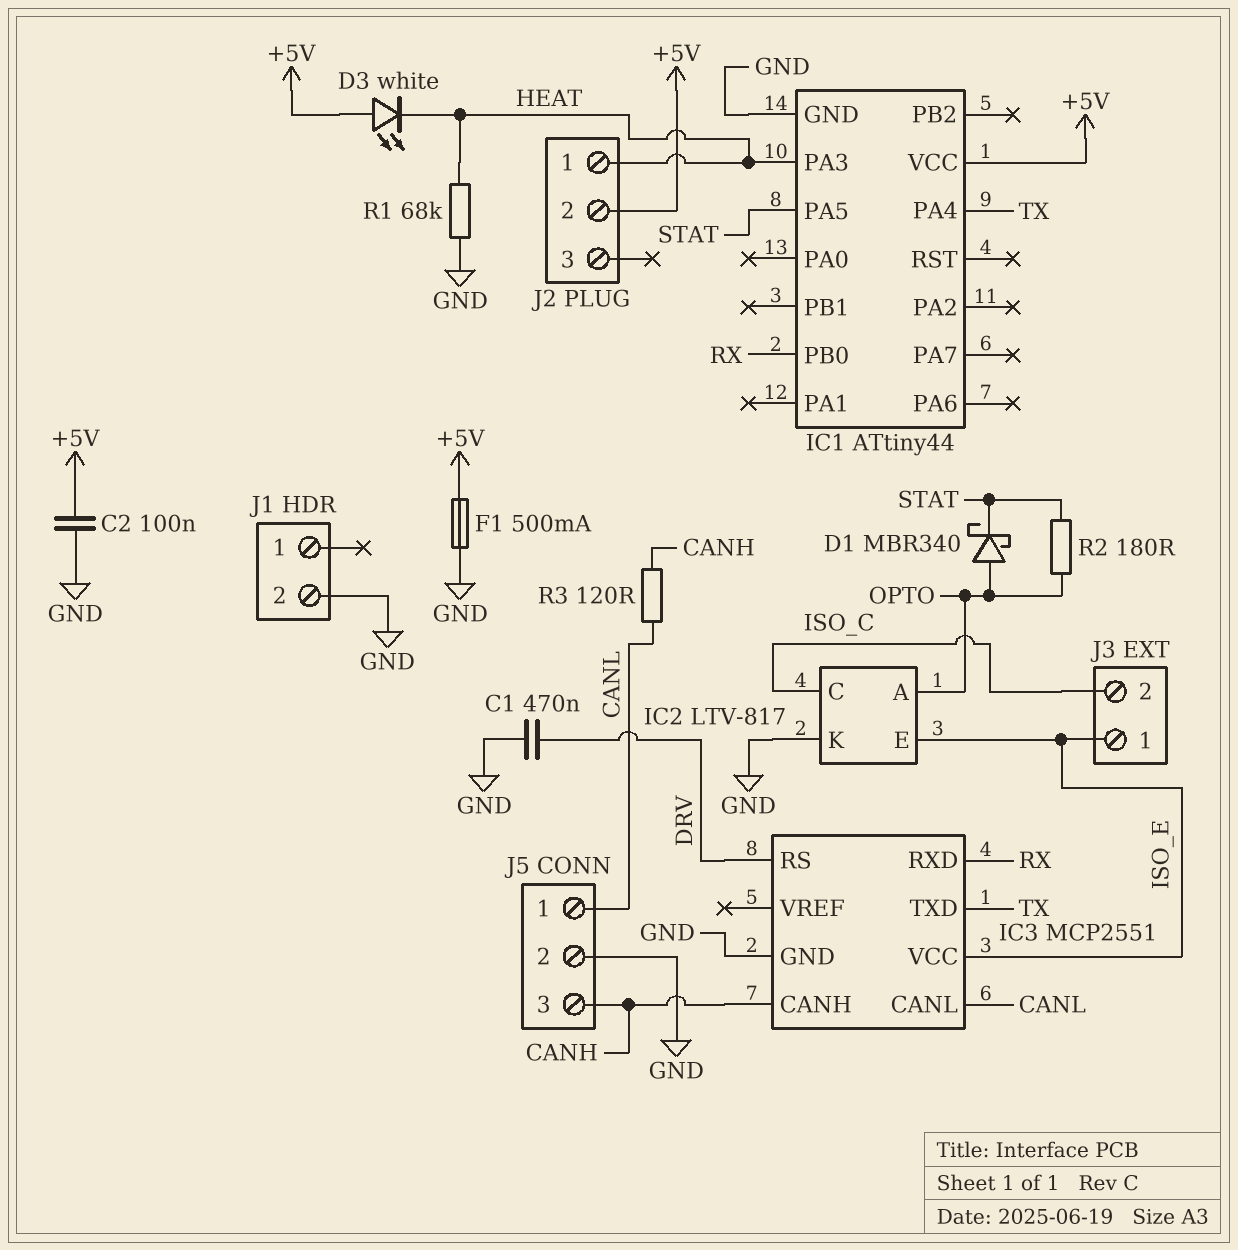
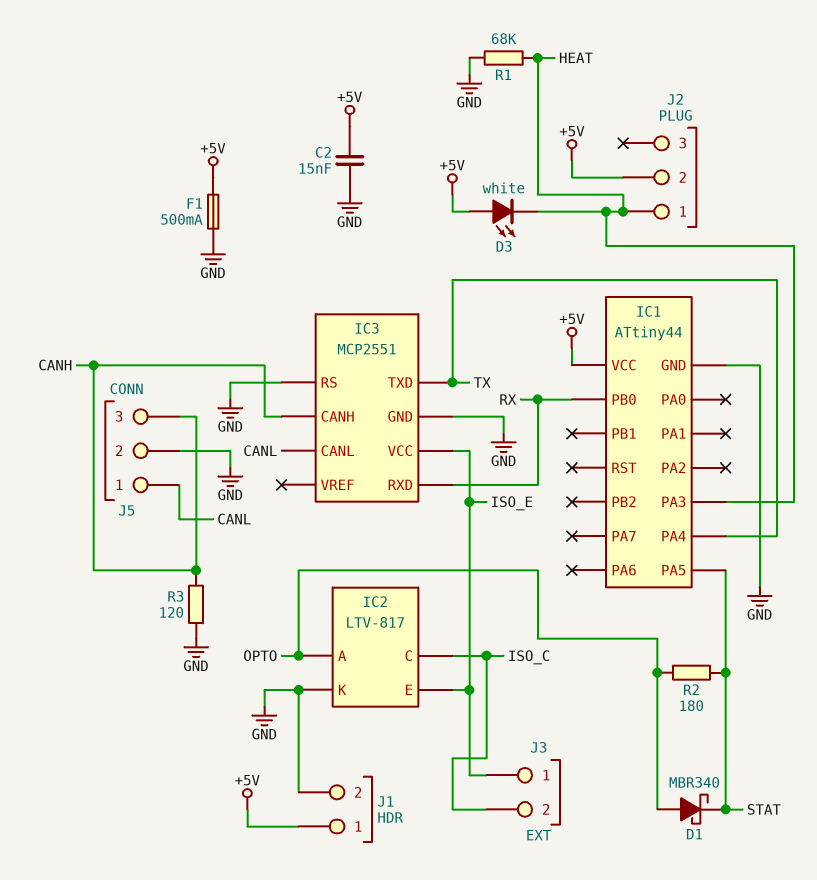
C1: 470nF (DRV, GND) -> none
C2: 100nF (+5V, GND) -> 15nF (+5V, GND)
IC3 pin RS: DRV -> GND
J1 pin 1: none -> +5V
R3: 120 (CANH, CANL) -> 120 (CANH, GND)

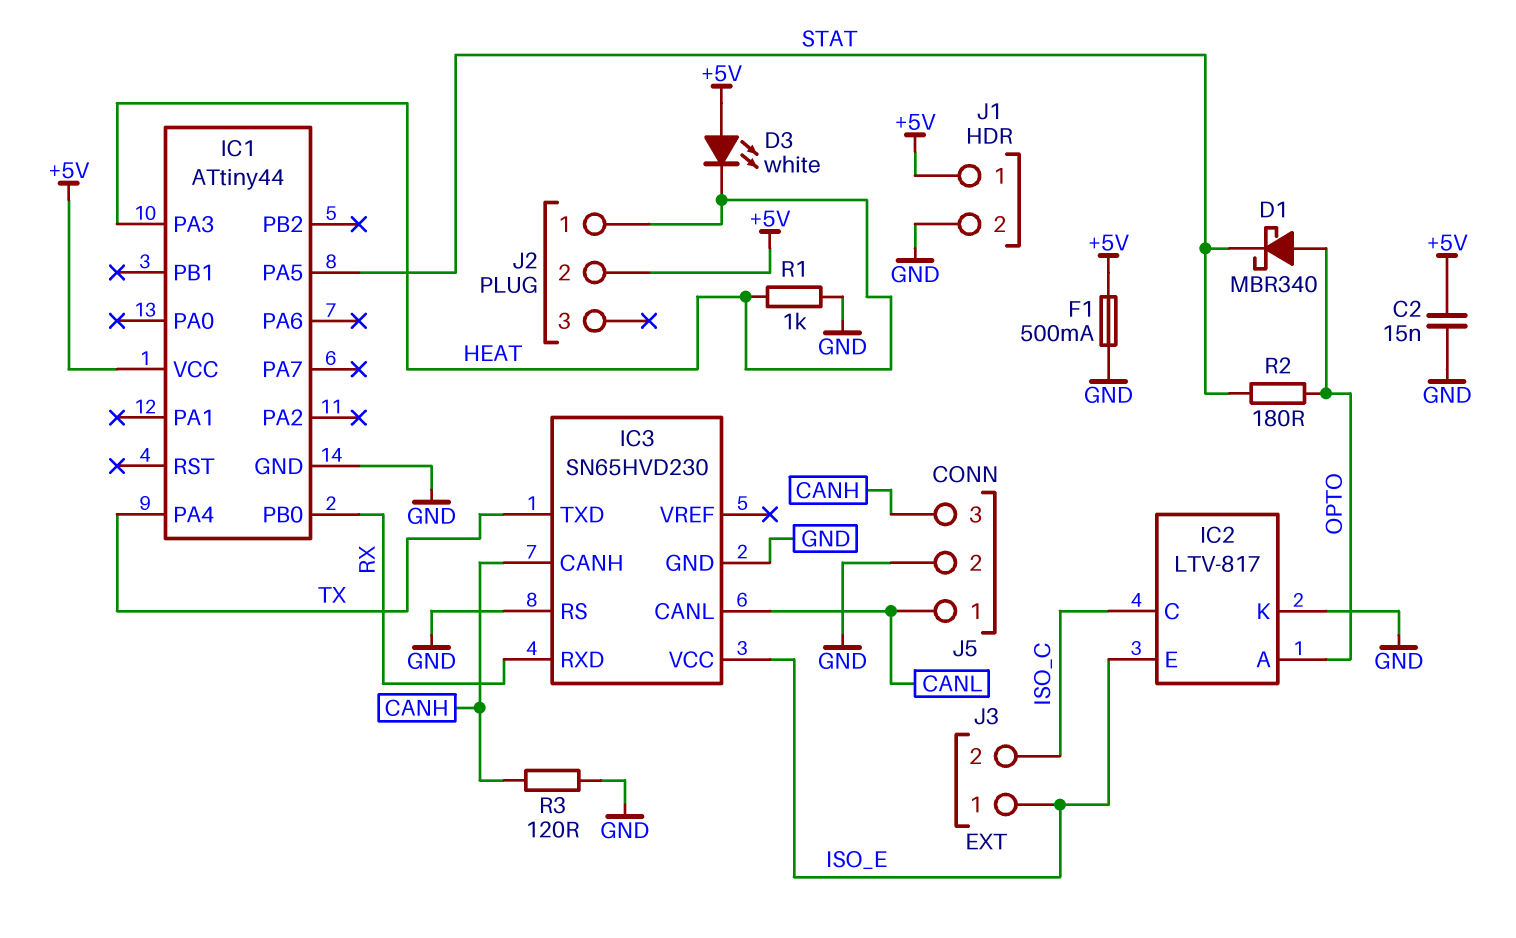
IC3: MCP2551 -> SN65HVD230
R1: 68k (GND, HEAT) -> 1k (GND, HEAT)

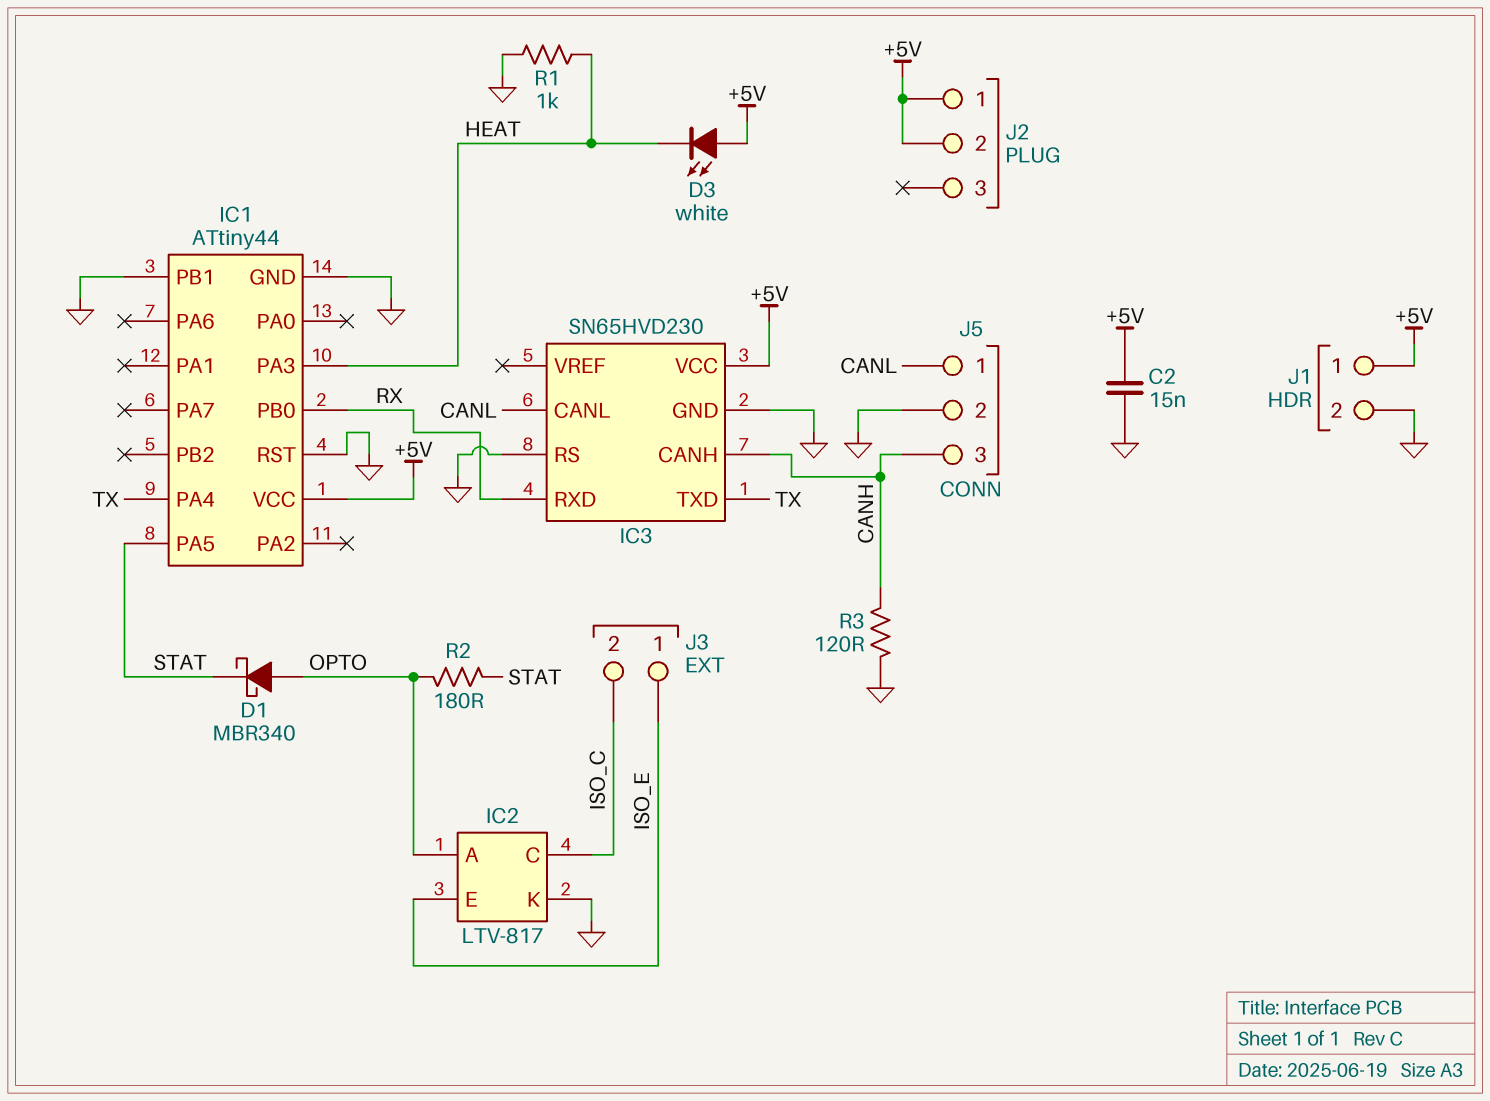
F1: 500mA (+5V, GND) -> none
IC1 pin PB1: none -> GND
IC1 pin RST: none -> GND
IC3 pin VCC: ISO_E -> +5V
J2 pin 1: HEAT -> +5V

